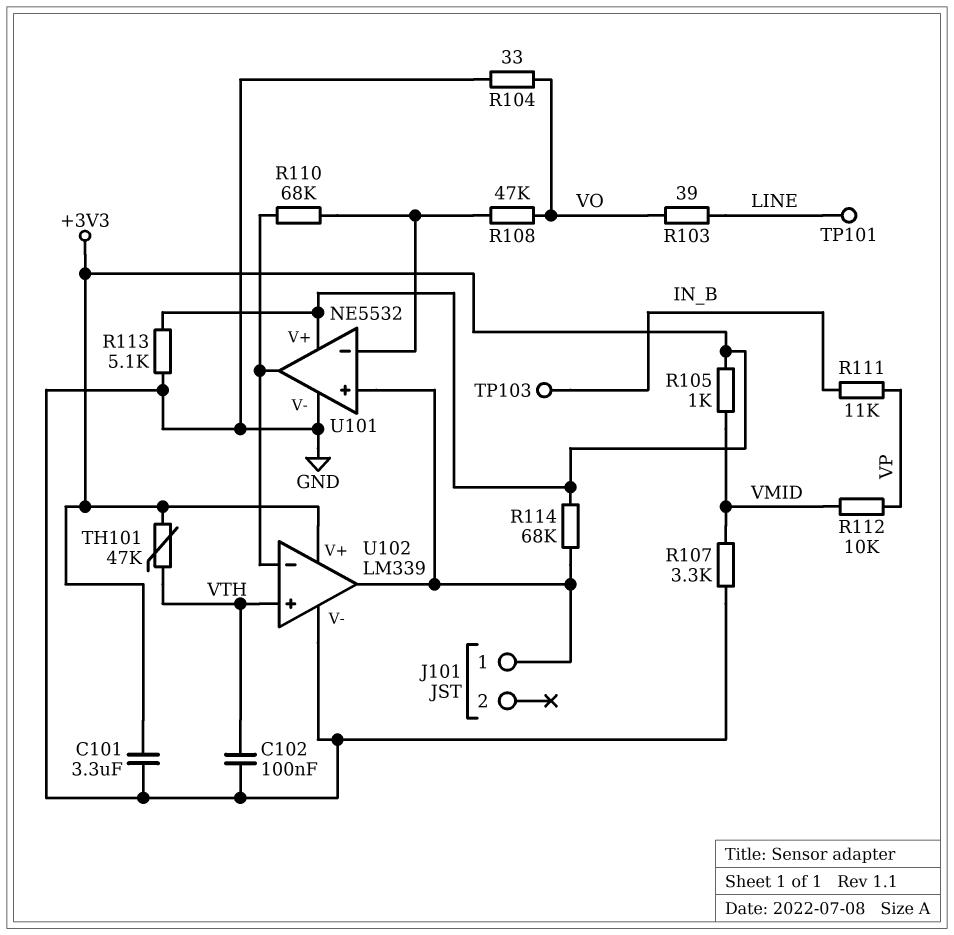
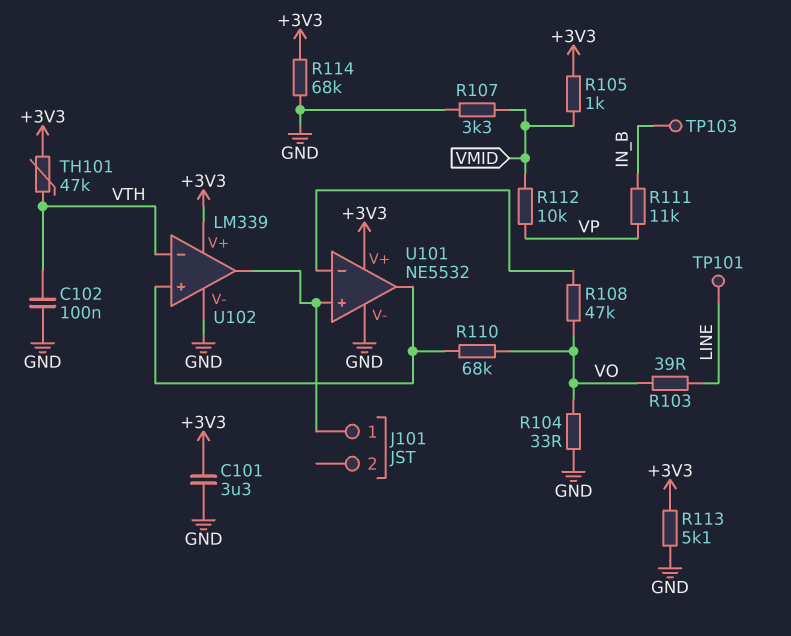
R110: 68k (U101/in-, U101/out) -> 68k (U101/out, VO)
R114: 68k (+3V3, J101/1) -> 68k (+3V3, GND)
U102 pin in+: VTH -> U101/out
U102 pin in-: U101/out -> VTH

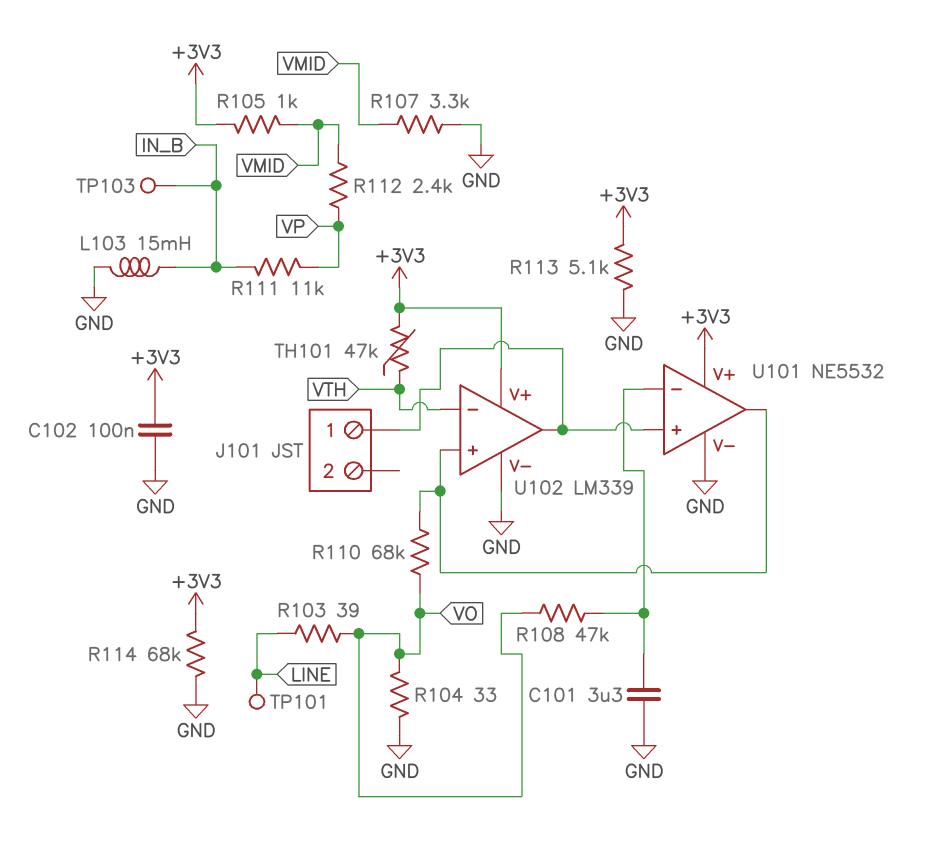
C101: 3.3uF (+3V3, GND) -> 3.3uF (GND, U101/in-)
C102: 100nF (GND, VTH) -> 100nF (+3V3, GND)
L103: none -> 15mH (GND, IN_B)
R112: 10k (VMID, VP) -> 2.4k (VMID, VP)

